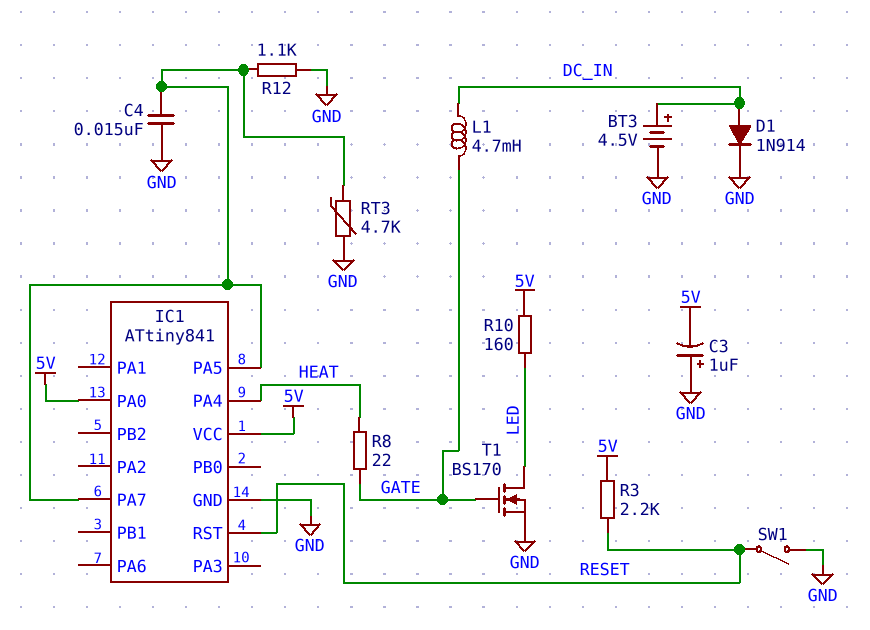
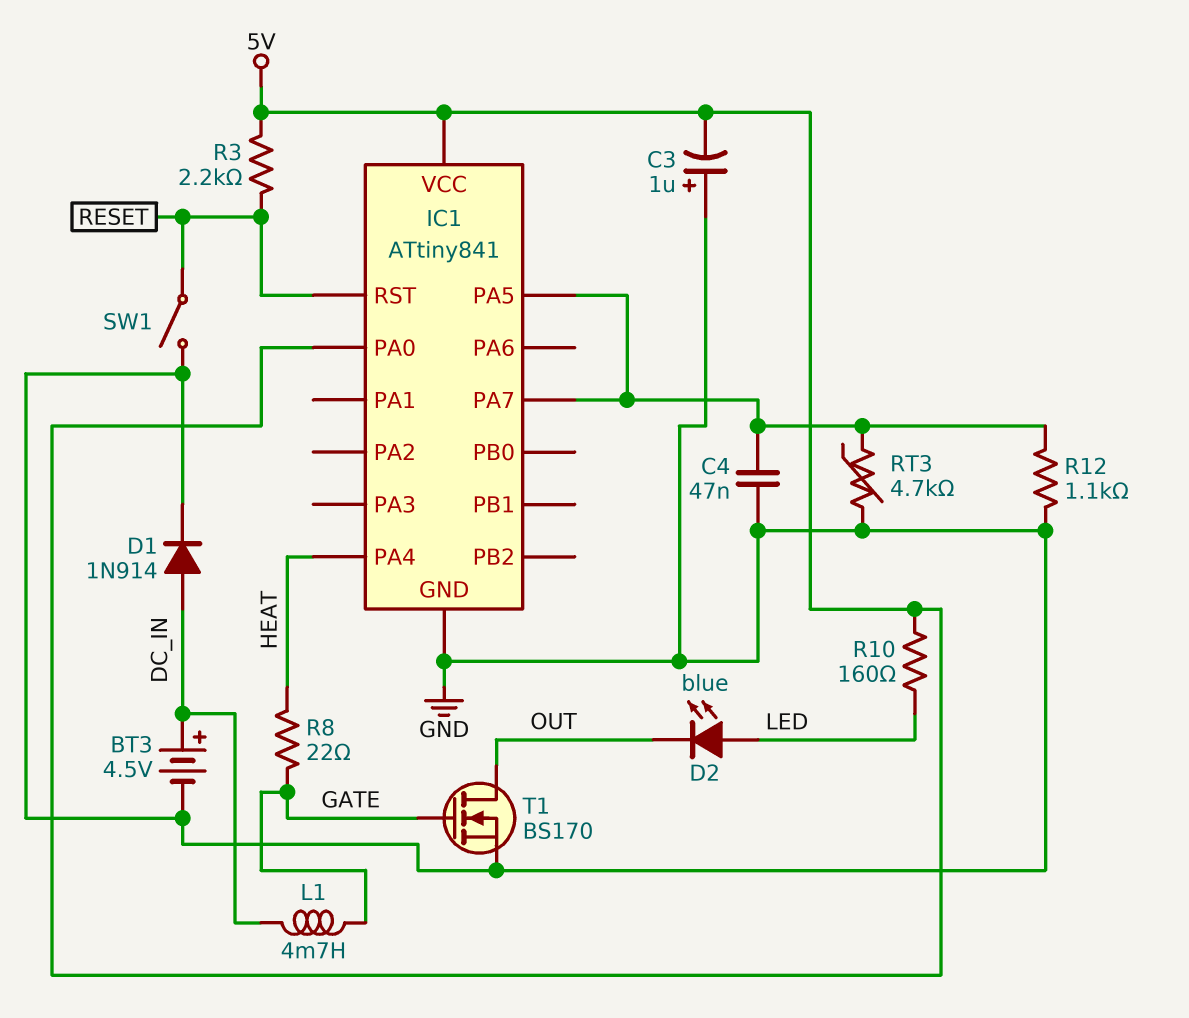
C4: 15nF (GND, IC1/PA5) -> 47nF (GND, IC1/PA5)
D2: none -> LED blue (A LED, K OUT)
T1: NMOS BS170 (G GATE, D LED, S GND) -> NMOS BS170 (G GATE, D OUT, S GND)

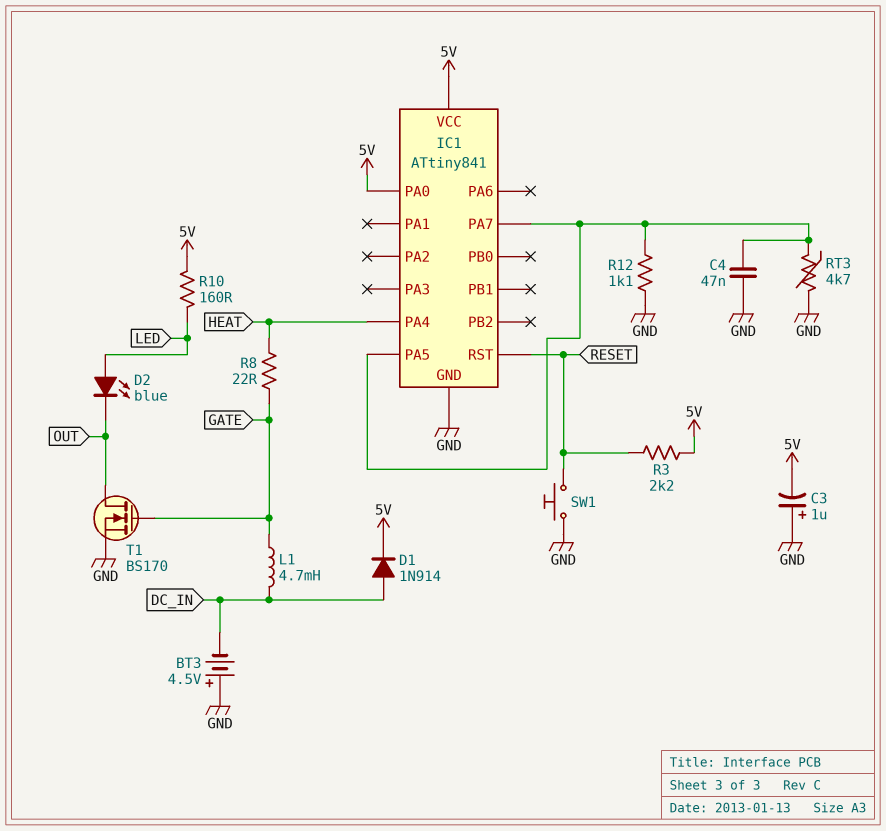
BT3: 4.5V (plus DC_IN, minus GND) -> 4.5V (plus GND, minus DC_IN)
D1: diode 1N914 (A DC_IN, K GND) -> diode 1N914 (A DC_IN, K 5V)
SW1: switch (GND, RESET) -> button (GND, RESET)

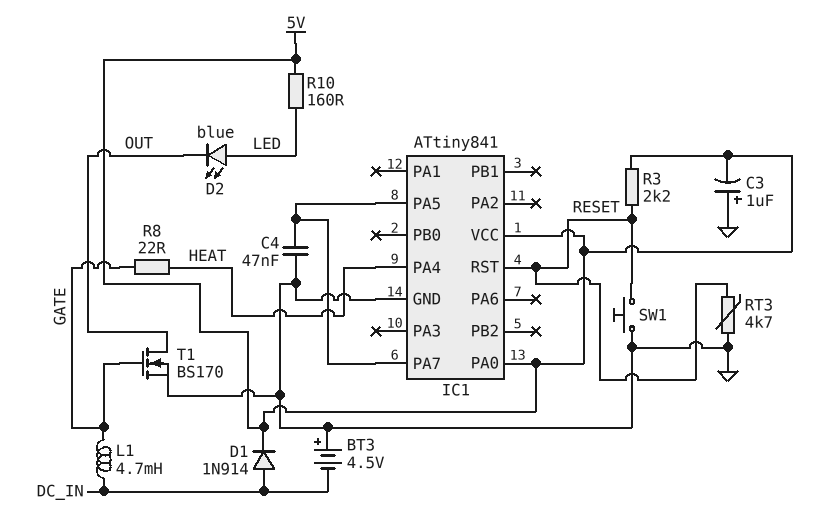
R12: 1.1k (GND, IC1/PA5) -> none
RT3: 4.7k (GND, IC1/PA5) -> 4.7k (GND, RESET)

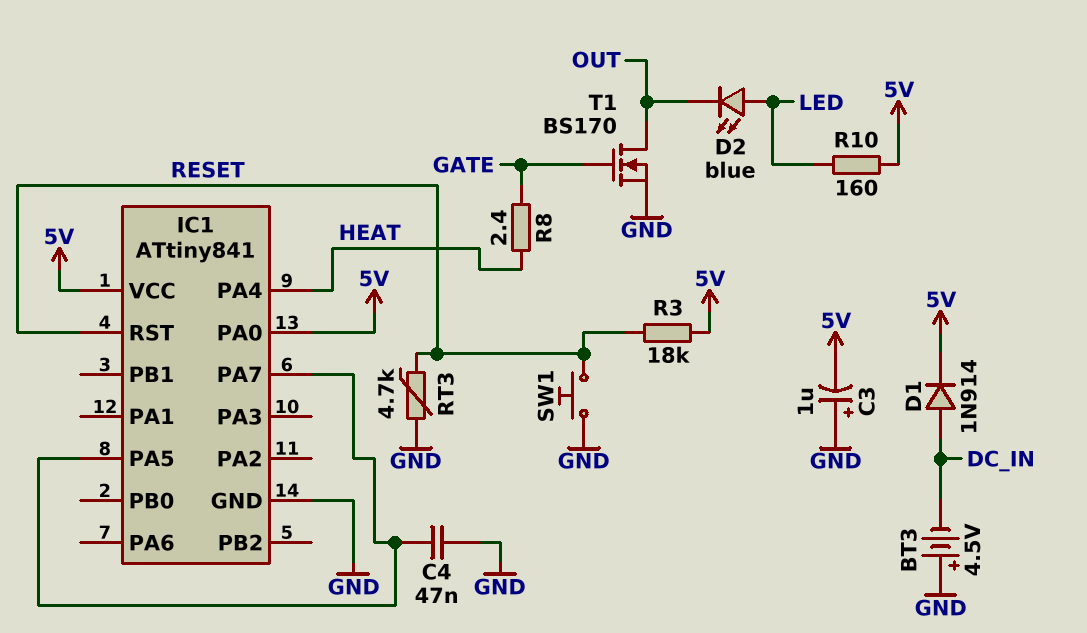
L1: 4.7mH (DC_IN, GATE) -> none
R3: 2.2k (5V, RESET) -> 18k (5V, RESET)
R8: 22 (GATE, HEAT) -> 2.4 (GATE, HEAT)

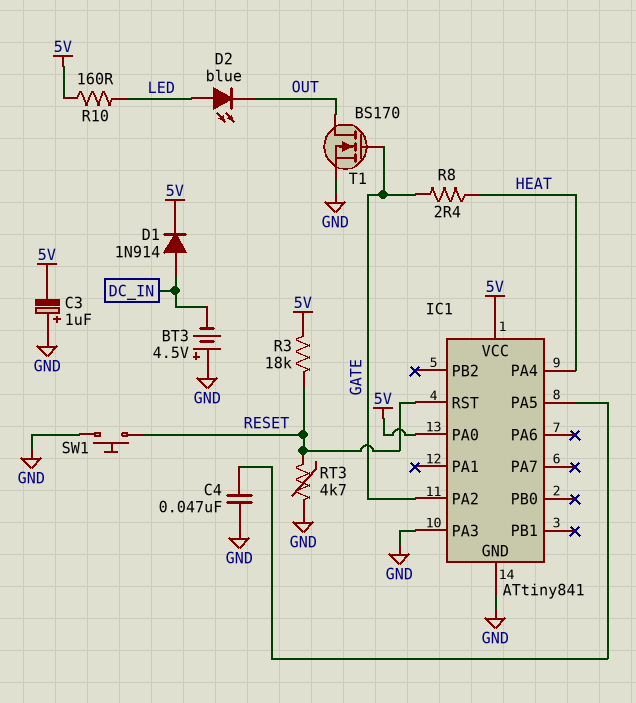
IC1 pin PA2: none -> GATE
IC1 pin PA3: none -> GND
IC1 pin PA7: IC1/PA5 -> none

